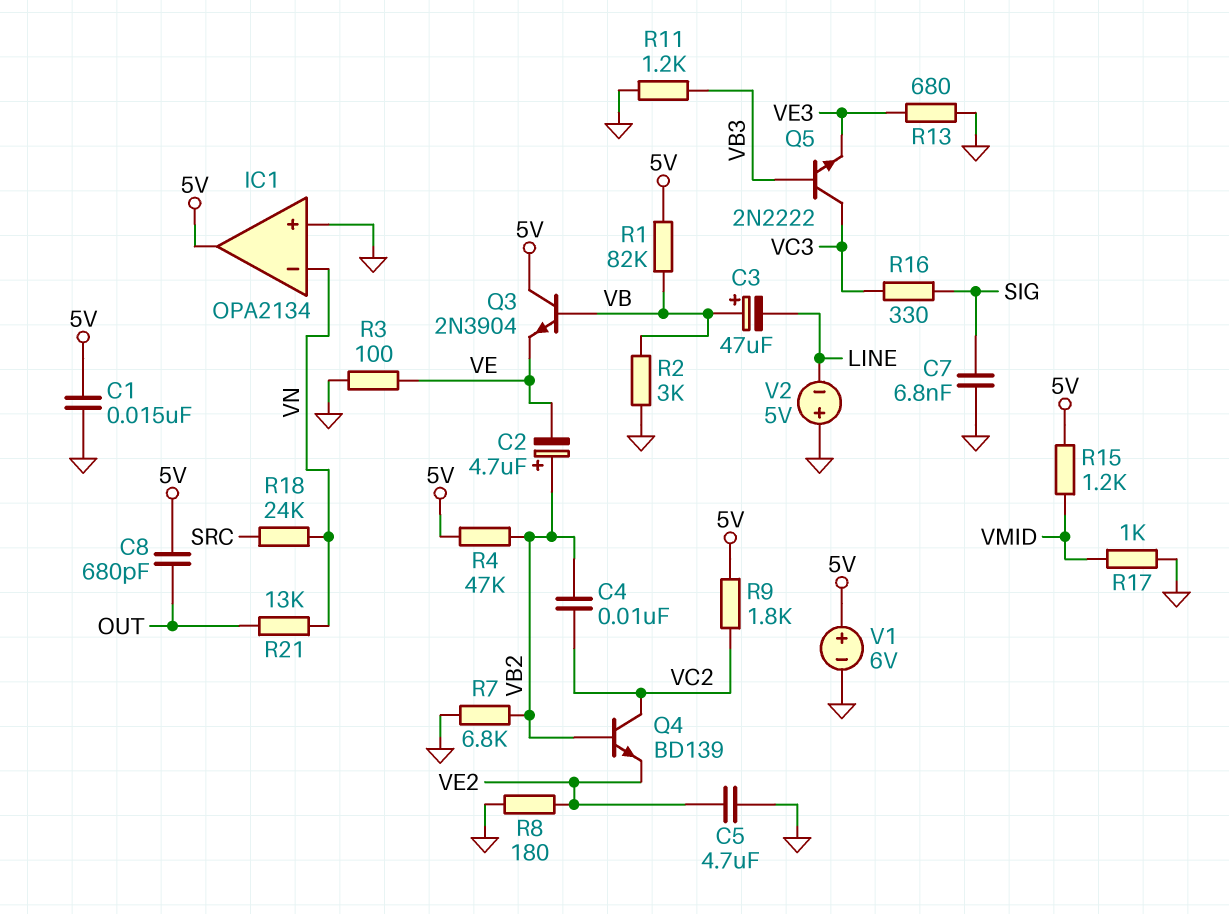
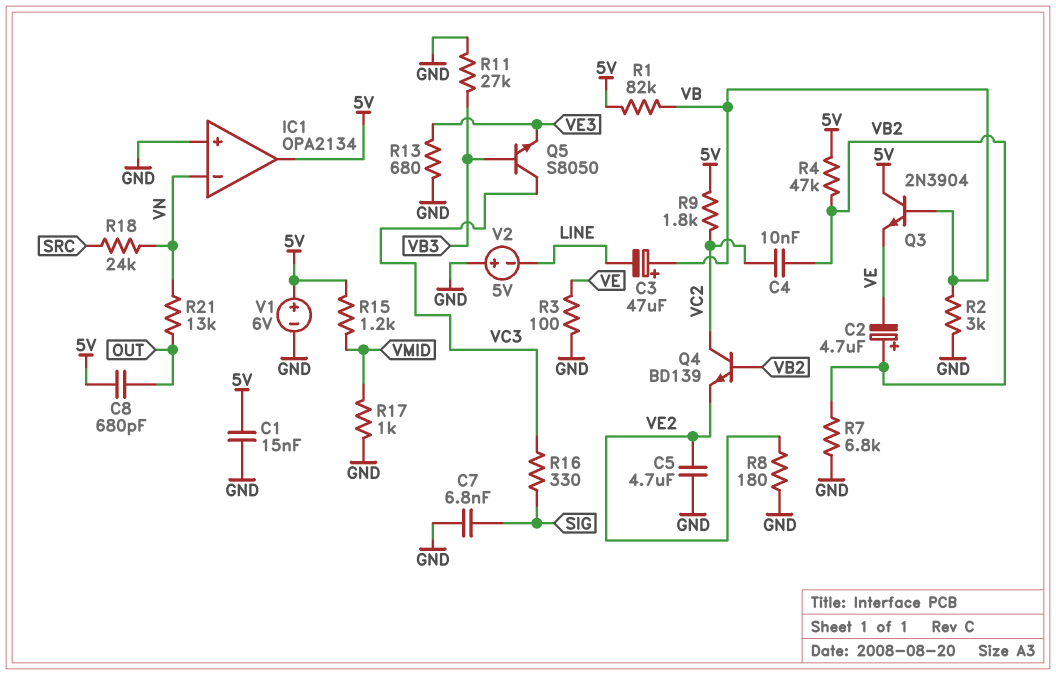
Q5: NPN 2N2222 (B VB3, C VC3, E VE3) -> NPN S8050 (B VB3, C VC3, E VE3)
R11: 1.2k (GND, VB3) -> 27k (GND, VB3)

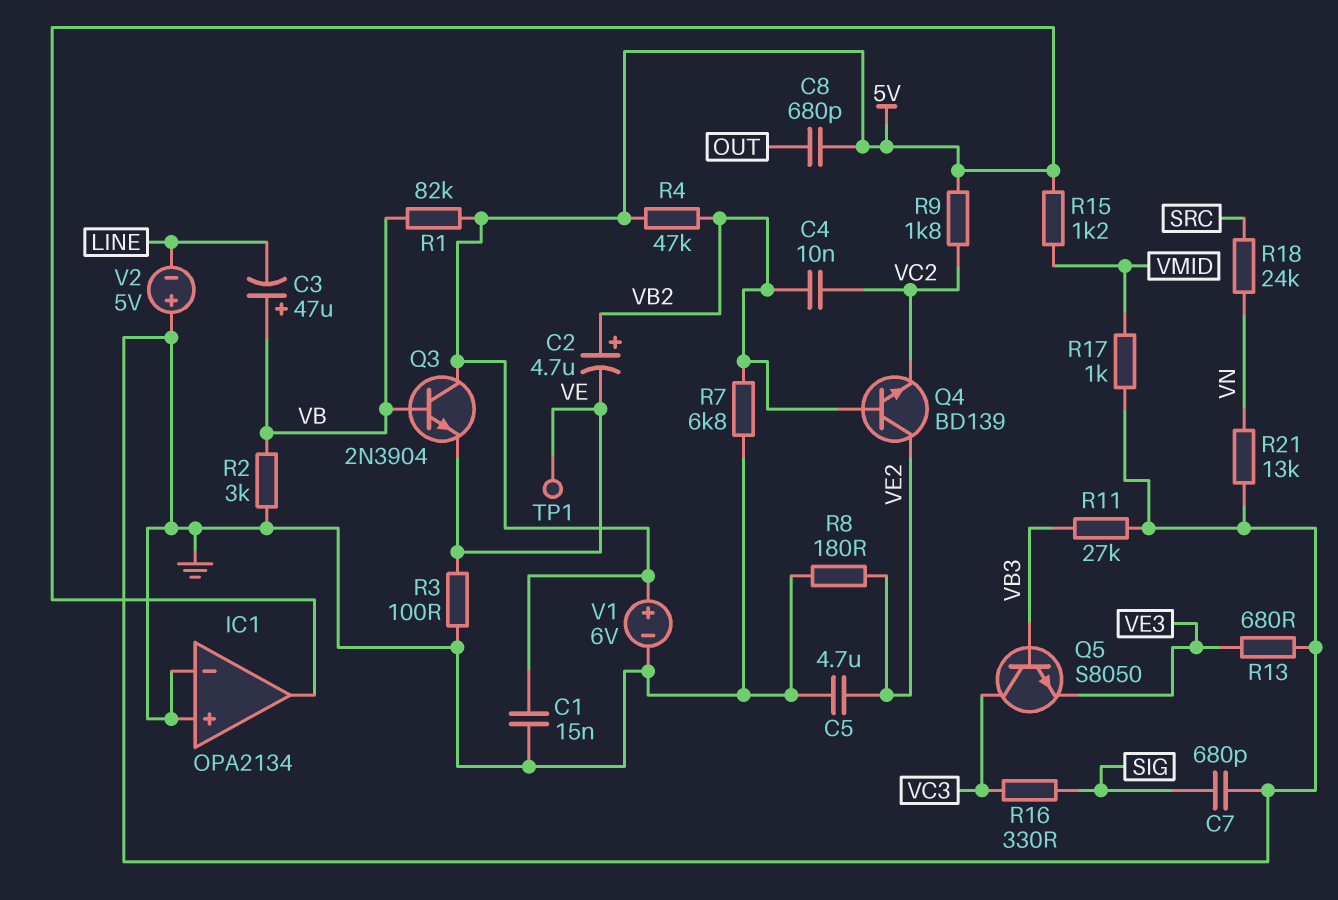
C7: 6.8nF (GND, SIG) -> 680pF (GND, SIG)
IC1 pin in-: VN -> GND
Q4: NPN BD139 (B VB2, C VC2, E VE2) -> NPN BD139 (B VB2, C VE2, E VC2)
R21: 13k (OUT, VN) -> 13k (GND, VN)
TP1: none -> test point (VE)

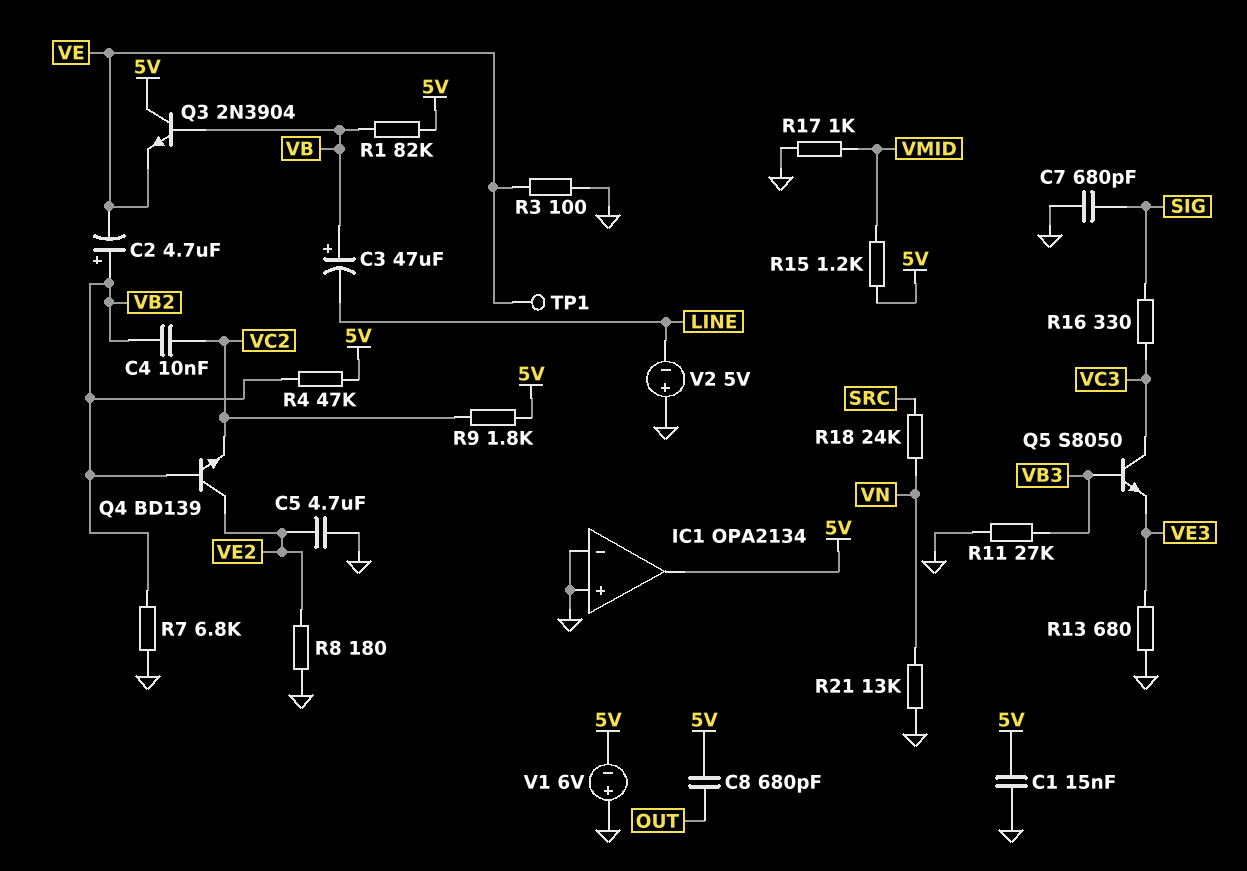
R2: 3k (GND, VB) -> none
V1: 6V (plus 5V, minus GND) -> 6V (plus GND, minus 5V)

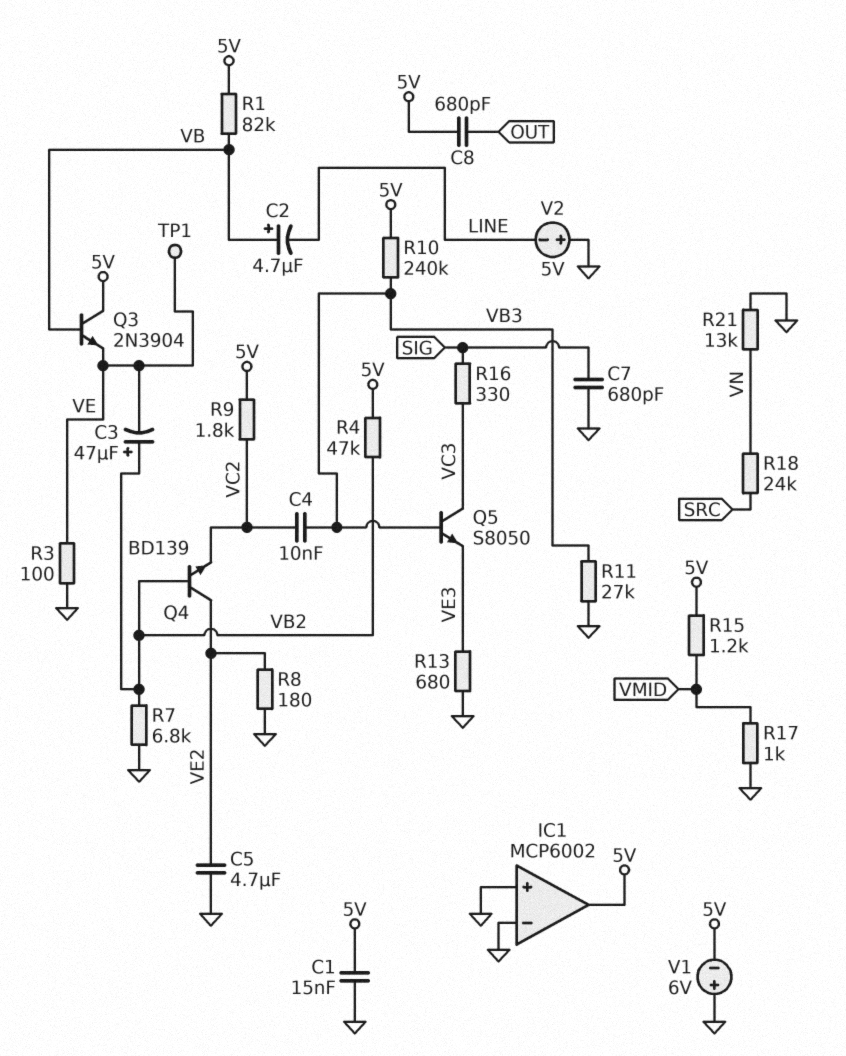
C2: 4.7uF (plus VB2, minus VE) -> 4.7uF (plus VB, minus LINE)
C3: 47uF (plus VB, minus LINE) -> 47uF (plus VB2, minus VE)
C4: 10nF (VB2, VC2) -> 10nF (VB3, VC2)
IC1: OPA2134 -> MCP6002
R10: none -> 240k (5V, VB3)

